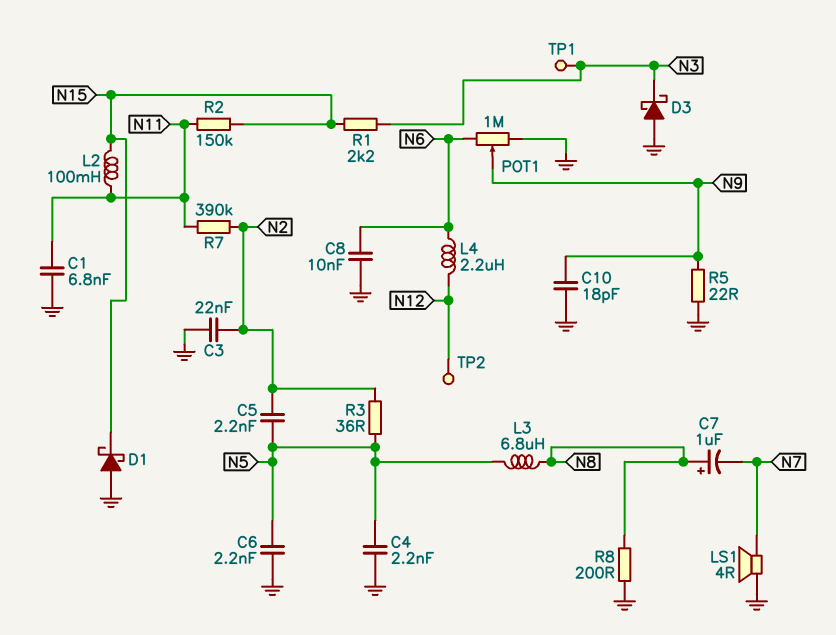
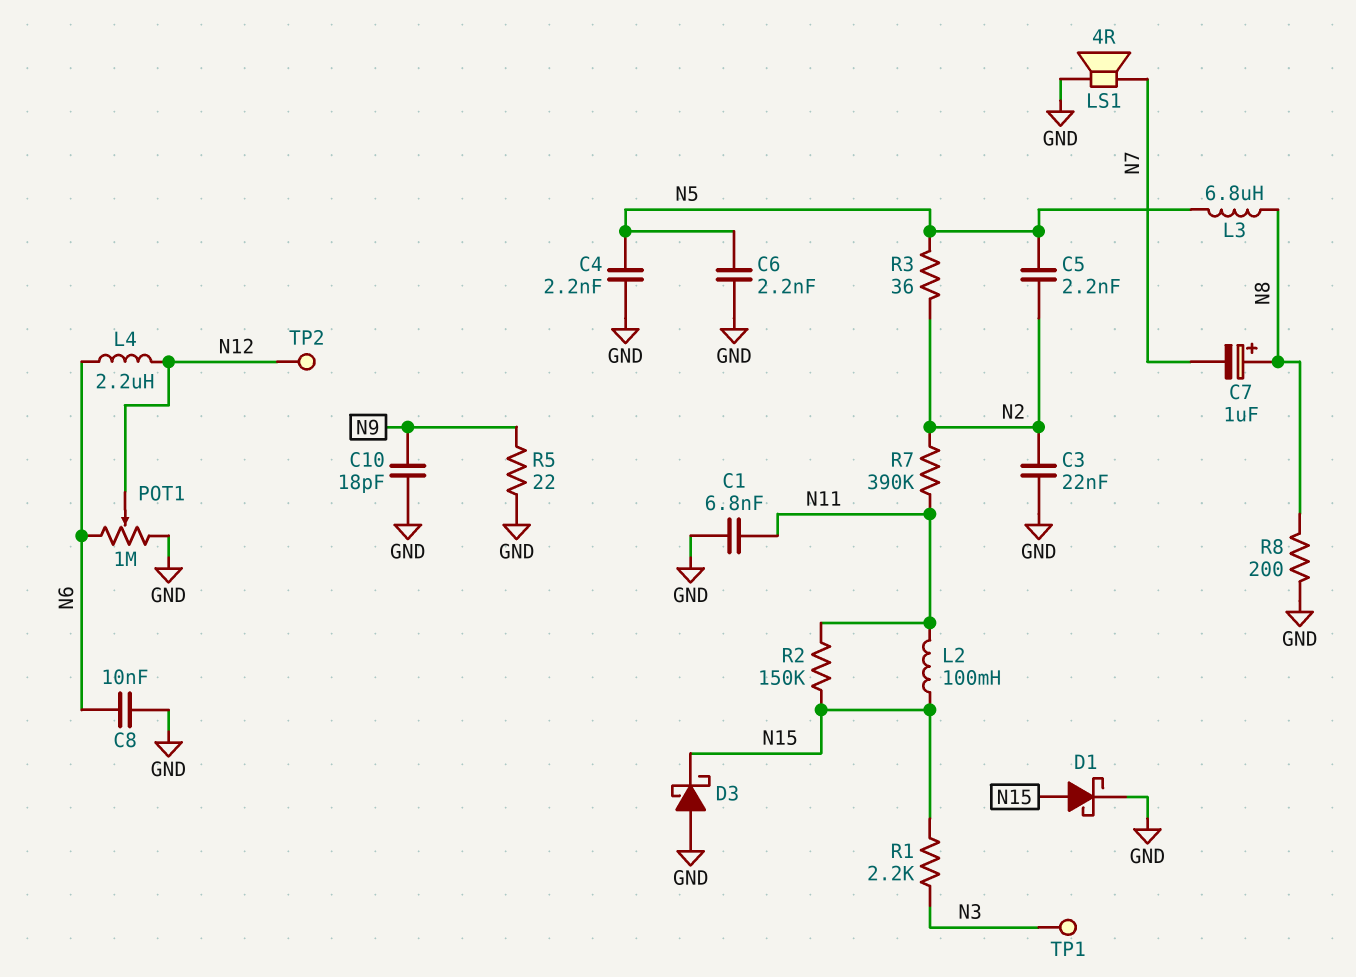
D1: schottky (A GND, K N15) -> schottky (A N15, K GND)
D3: schottky (A GND, K N3) -> schottky (A GND, K N15)
POT1: 1M (GND, N6, wiper N9) -> 1M (GND, N6, wiper N12)

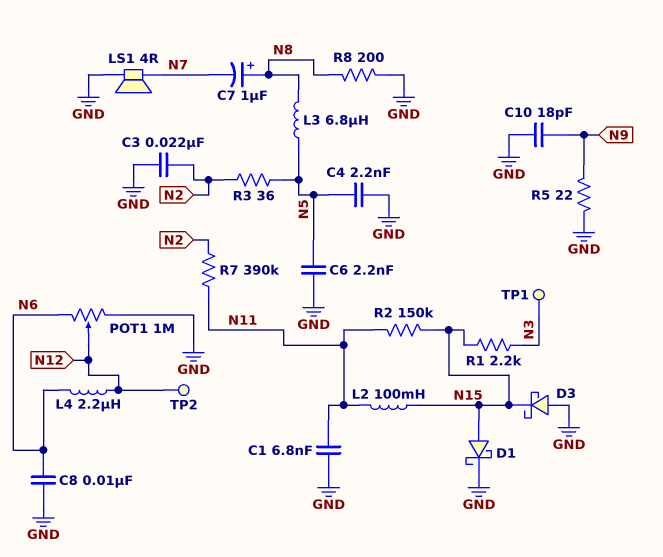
C5: 2.2nF (N2, N5) -> none

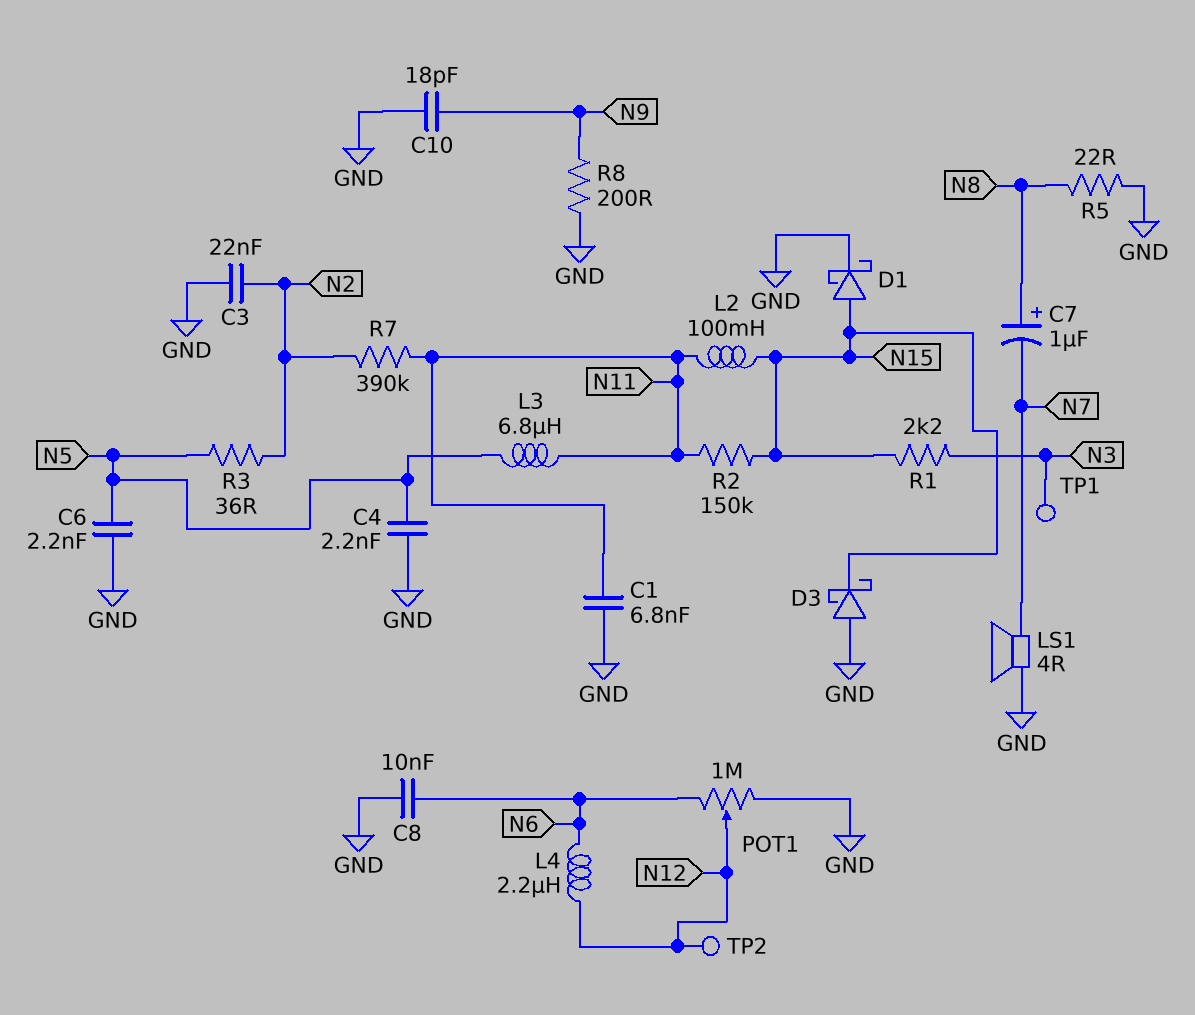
L3: 6.8uH (N5, N8) -> 6.8uH (N5, N11)
R5: 22 (GND, N9) -> 22 (GND, N8)
R8: 200 (GND, N8) -> 200 (GND, N9)

